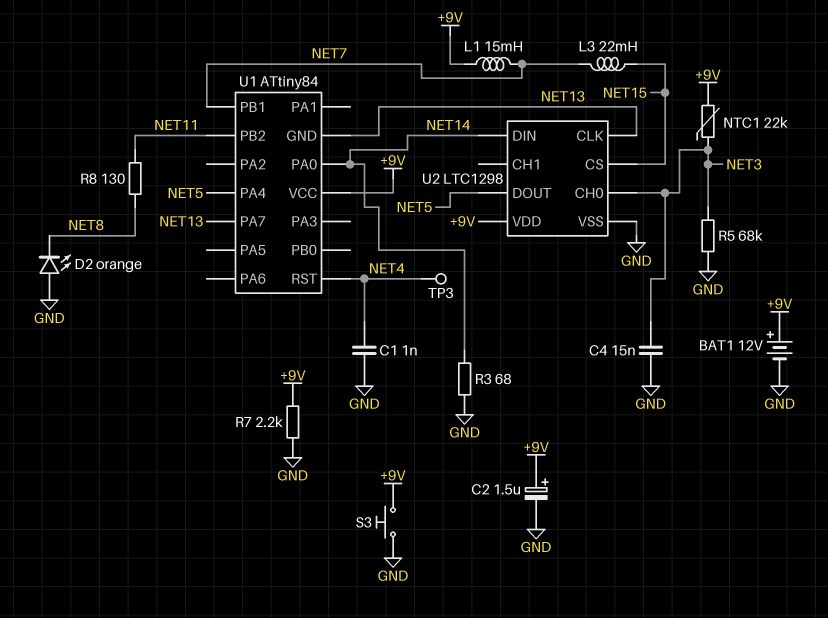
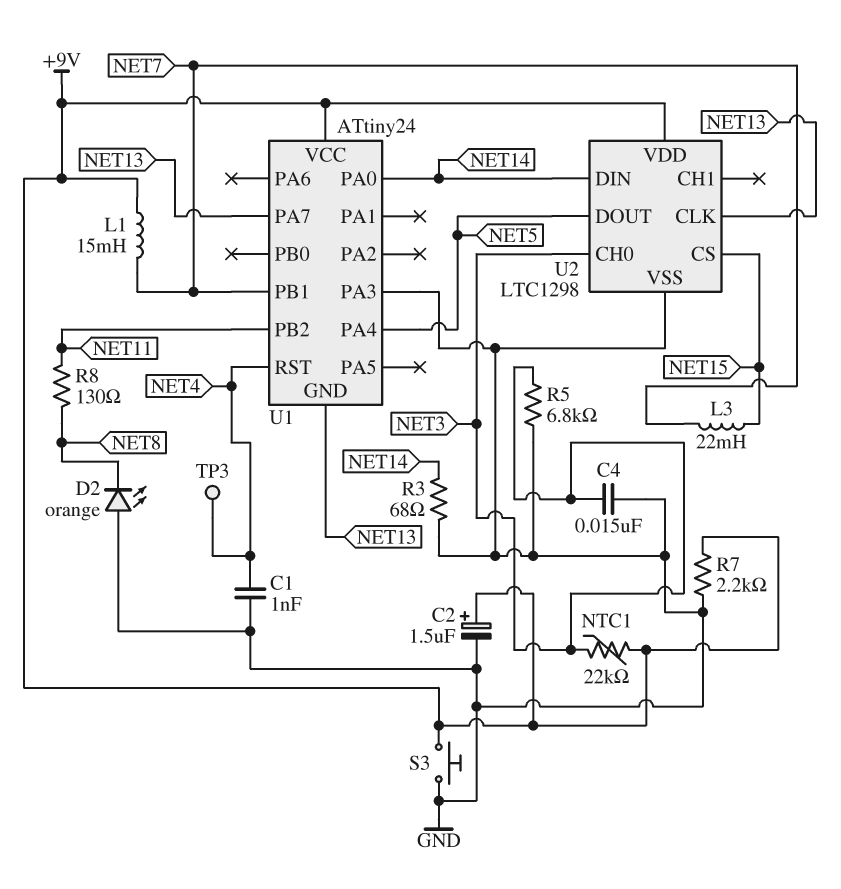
BAT1: 12V (plus +9V, minus GND) -> none
R5: 68k (GND, NET3) -> 6.8k (GND, NET3)
U1: ATtiny84 -> ATtiny24
U1 pin PA3: none -> GND

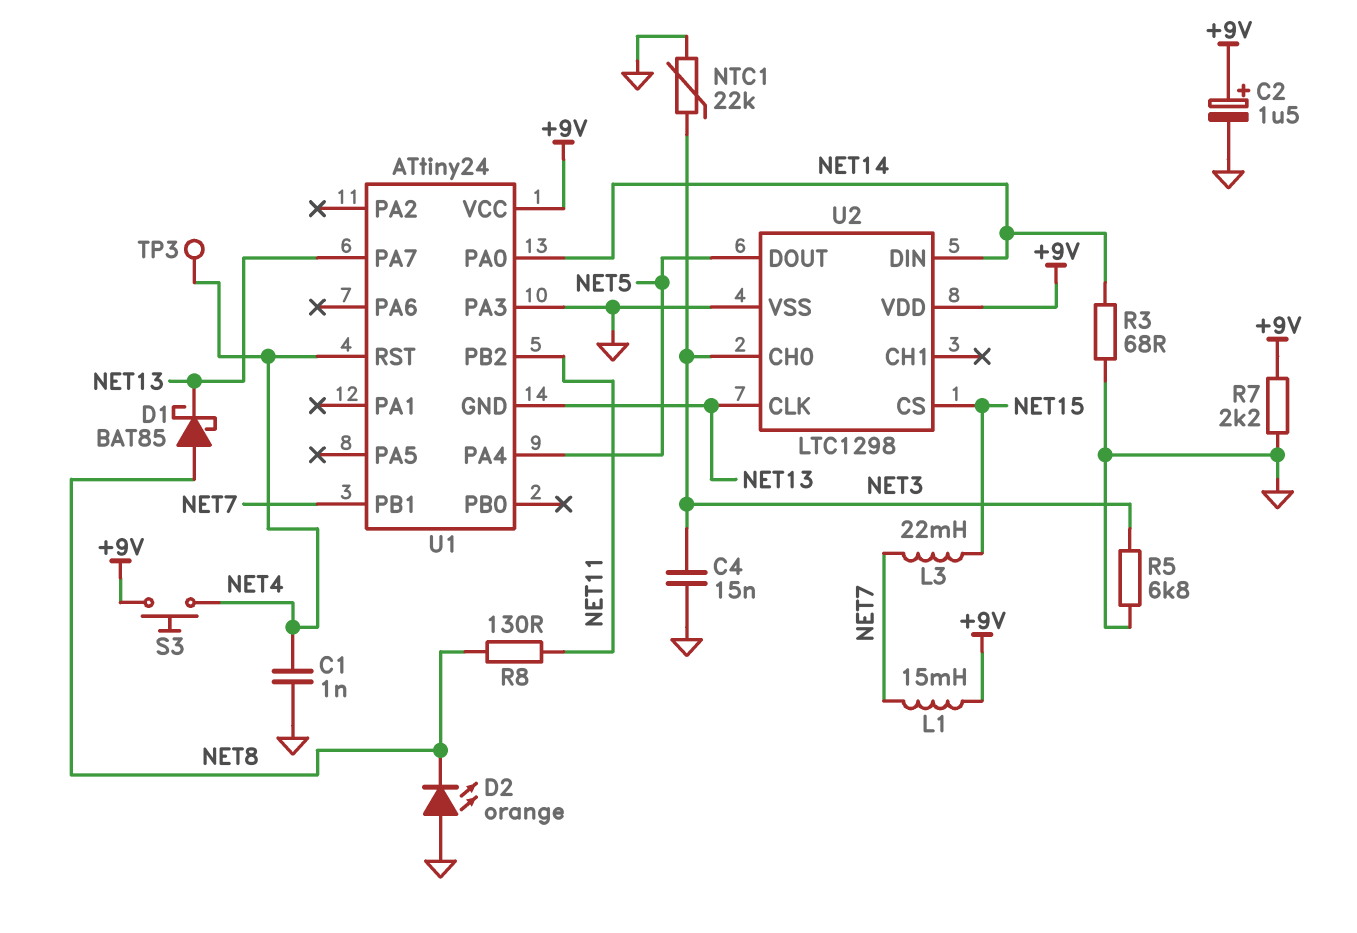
D1: none -> schottky BAT85 (A NET8, K NET13)
NTC1: 22k (+9V, NET3) -> 22k (GND, NET3)
S3: button (+9V, GND) -> button (+9V, NET4)

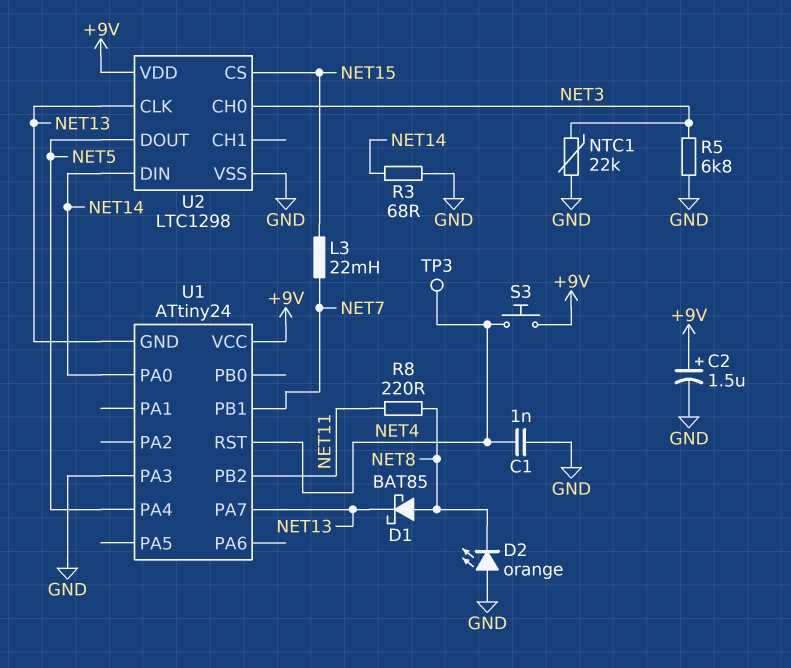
C4: 15nF (GND, NET3) -> none
L1: 15mH (+9V, NET7) -> none
R7: 2.2k (+9V, GND) -> none
R8: 130 (NET8, NET11) -> 220 (NET8, NET11)

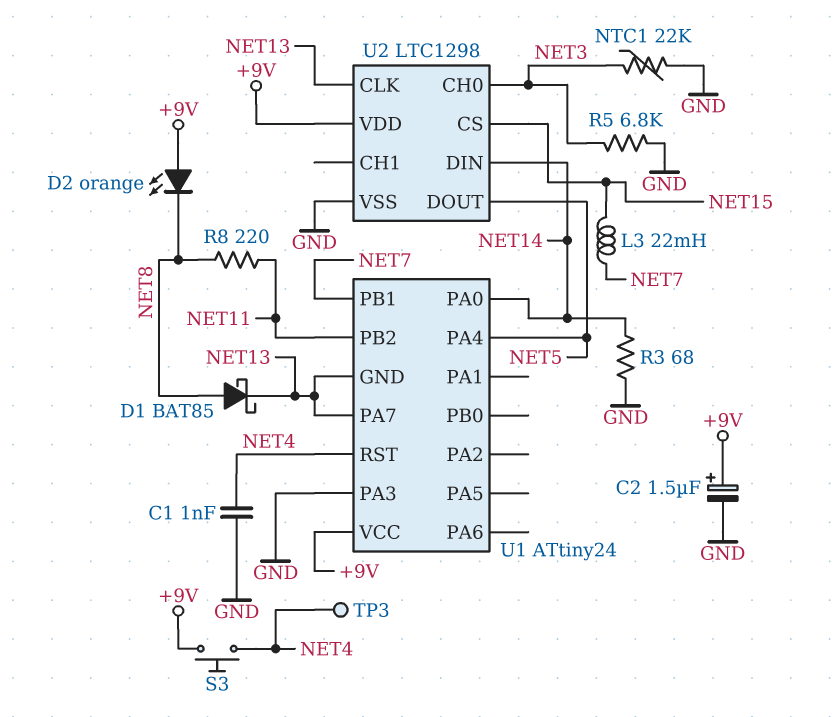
D2: LED orange (A GND, K NET8) -> LED orange (A +9V, K NET8)

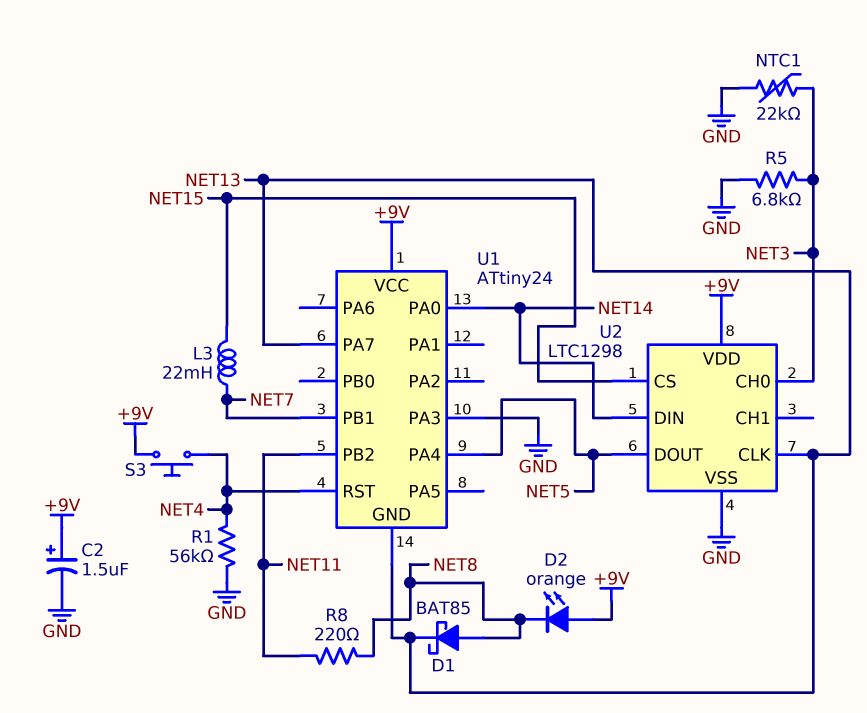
C1: 1nF (GND, NET4) -> none
R1: none -> 56k (GND, NET4)
R3: 68 (GND, NET14) -> none
TP3: test point (NET4) -> none

